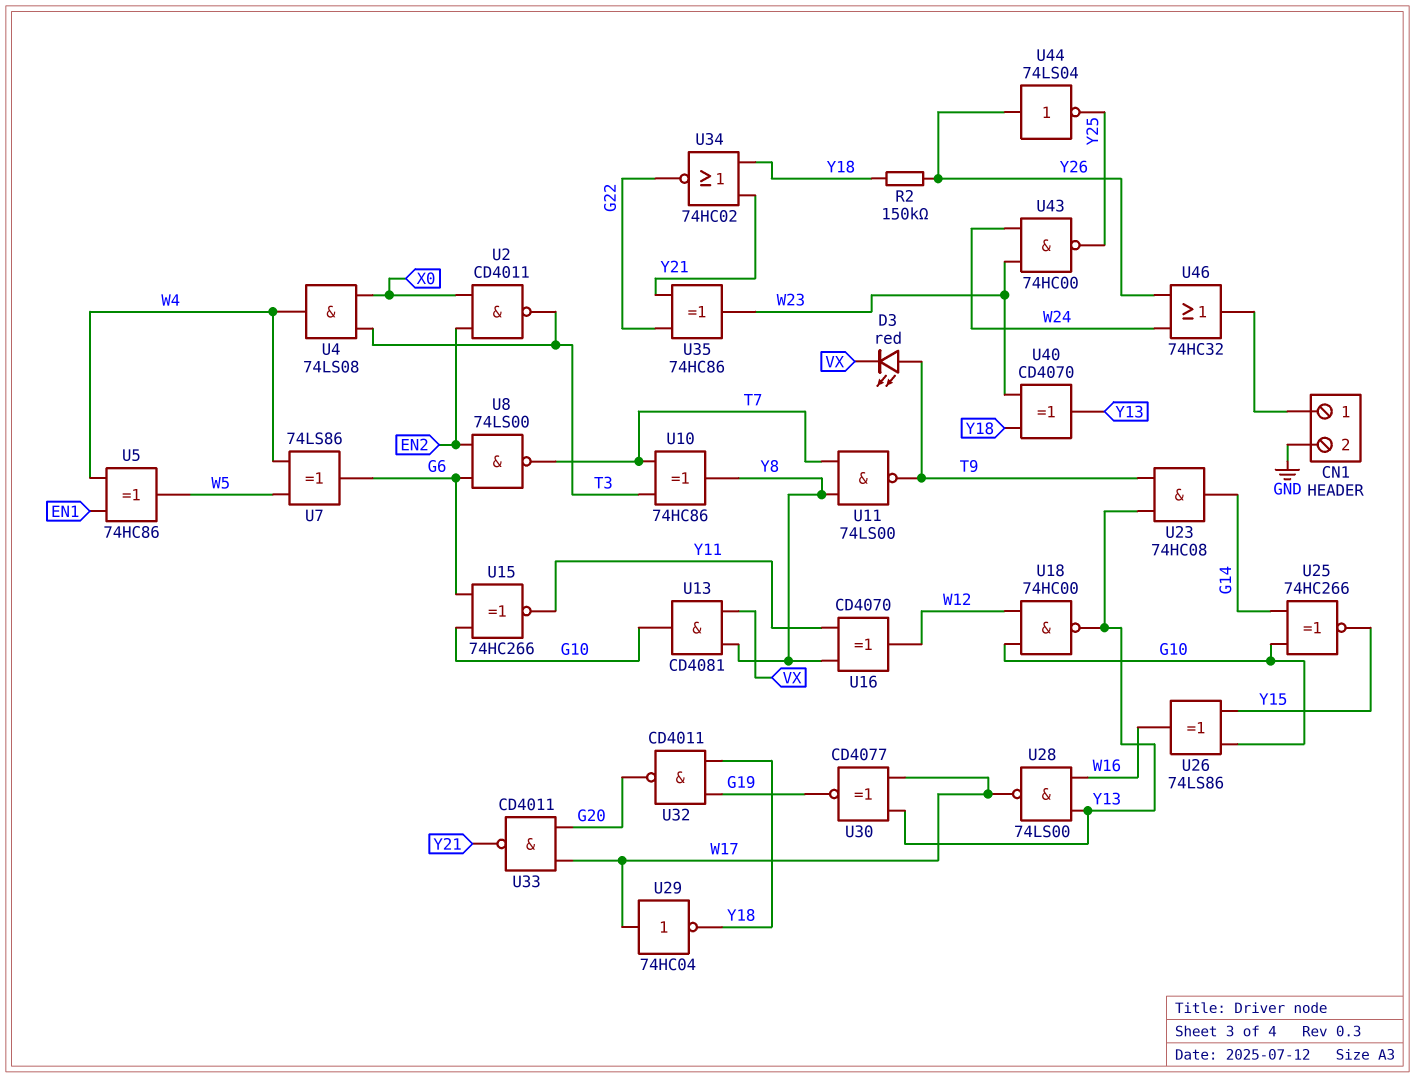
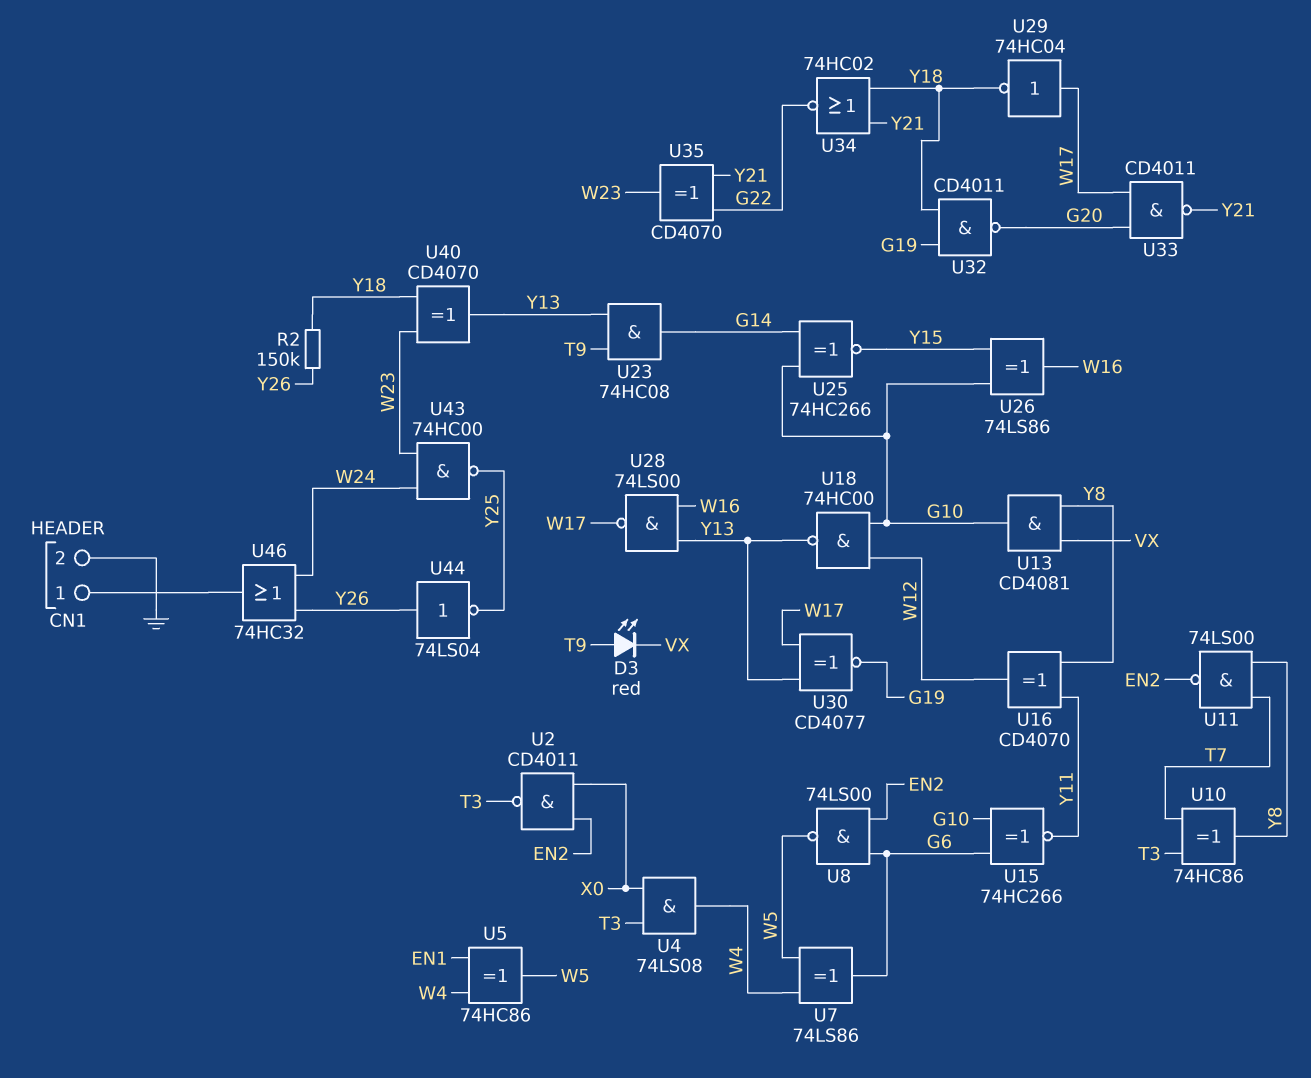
U8: NAND 74LS00 (in EN2, in G6, out T7) -> NAND 74LS00 (in EN2, in G6, out W5)
U11: NAND 74LS00 (in T7, in Y8, out T9) -> NAND 74LS00 (in T7, in Y8, out EN2)
U35: XOR 74HC86 (in G22, in Y21, out W23) -> XOR CD4070 (in G22, in Y21, out W23)

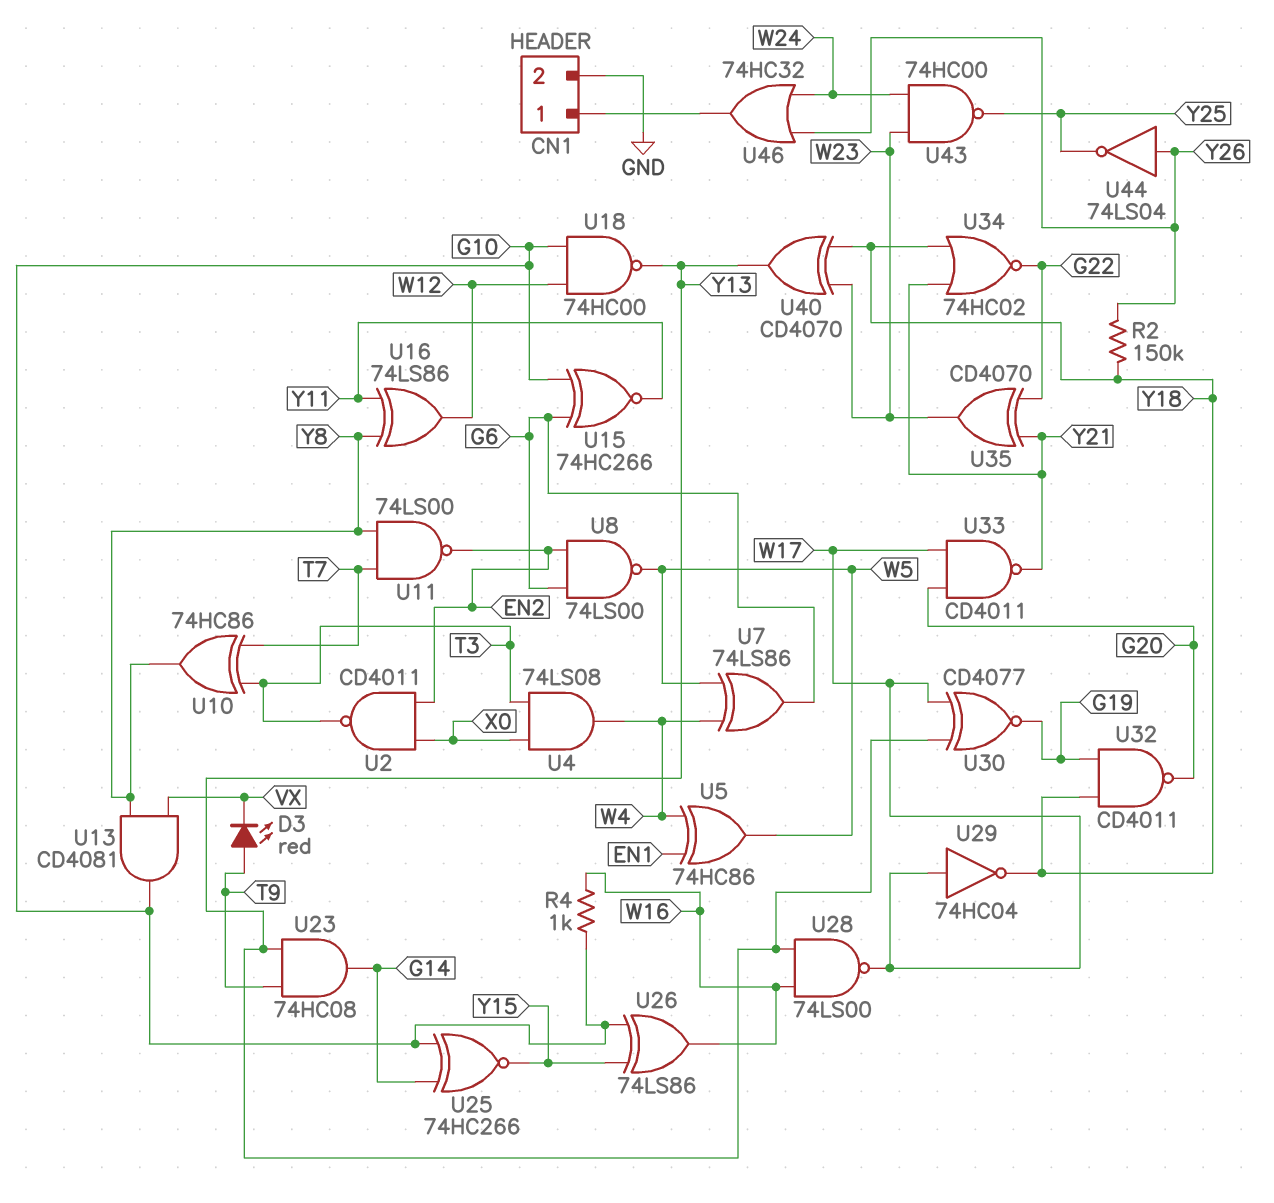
R4: none -> 1k (G10, W16)
U16: XOR CD4070 (in Y8, in Y11, out W12) -> XOR 74LS86 (in Y8, in Y11, out W12)

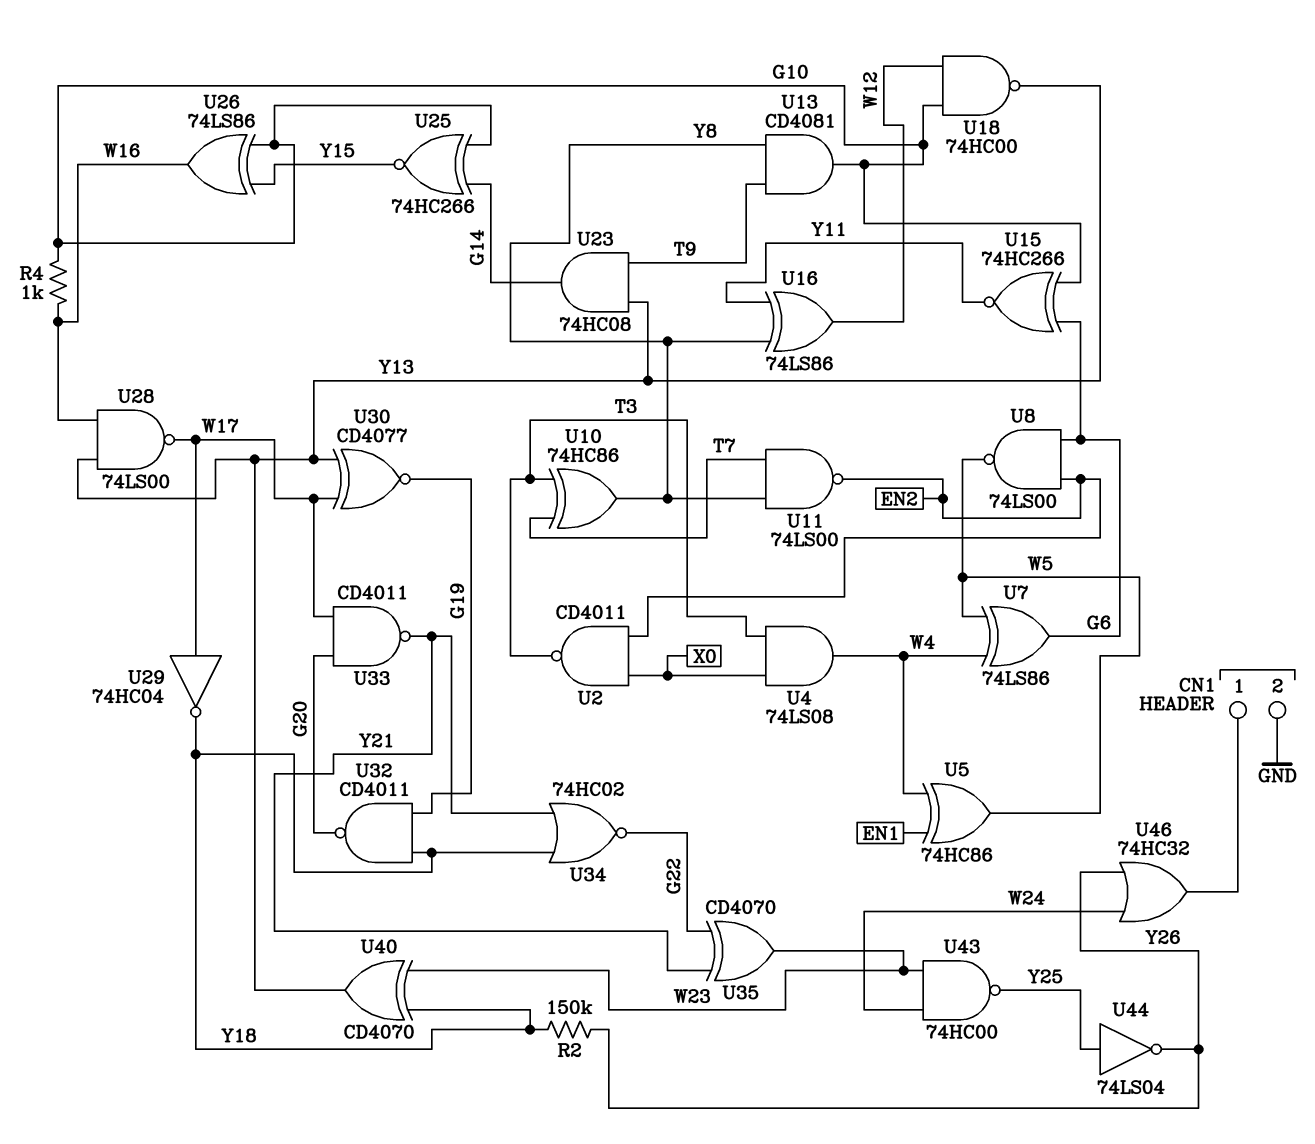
D3: LED red (A T9, K VX) -> none
U13: AND CD4081 (in VX, in Y8, out G10) -> AND CD4081 (in T9, in Y8, out G10)
U44: NOT 74LS04 (in Y26, out Y25) -> NOT 74LS04 (in Y25, out Y26)

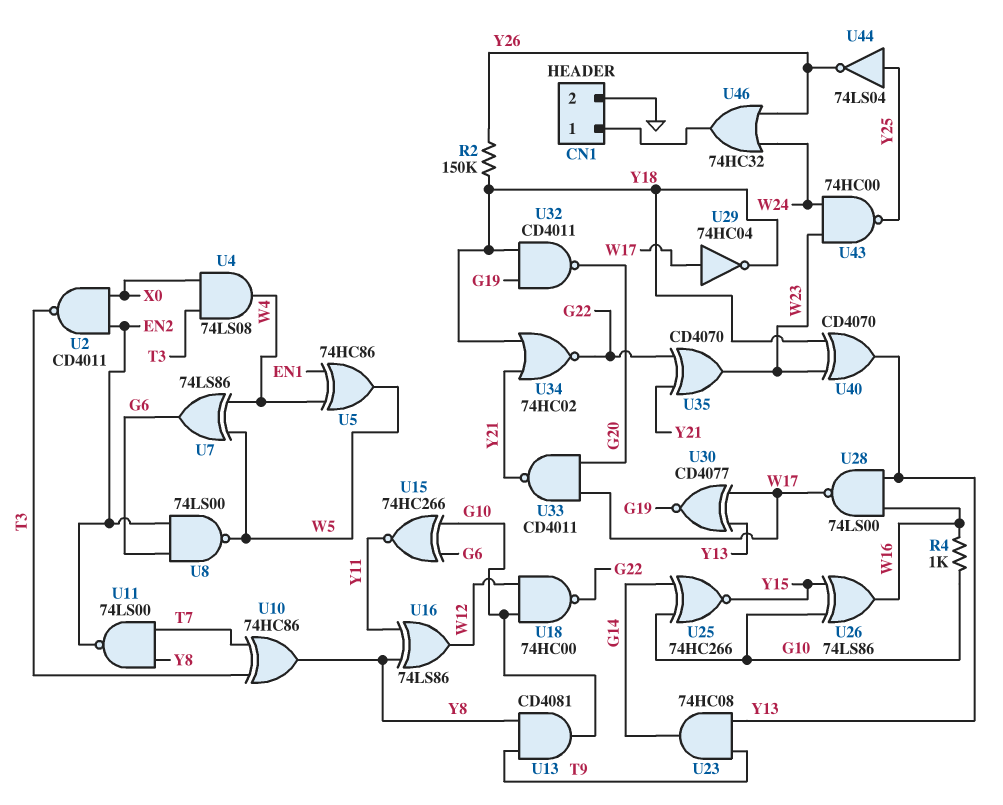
U18: NAND 74HC00 (in G10, in W12, out Y13) -> NAND 74HC00 (in G10, in W12, out G22)

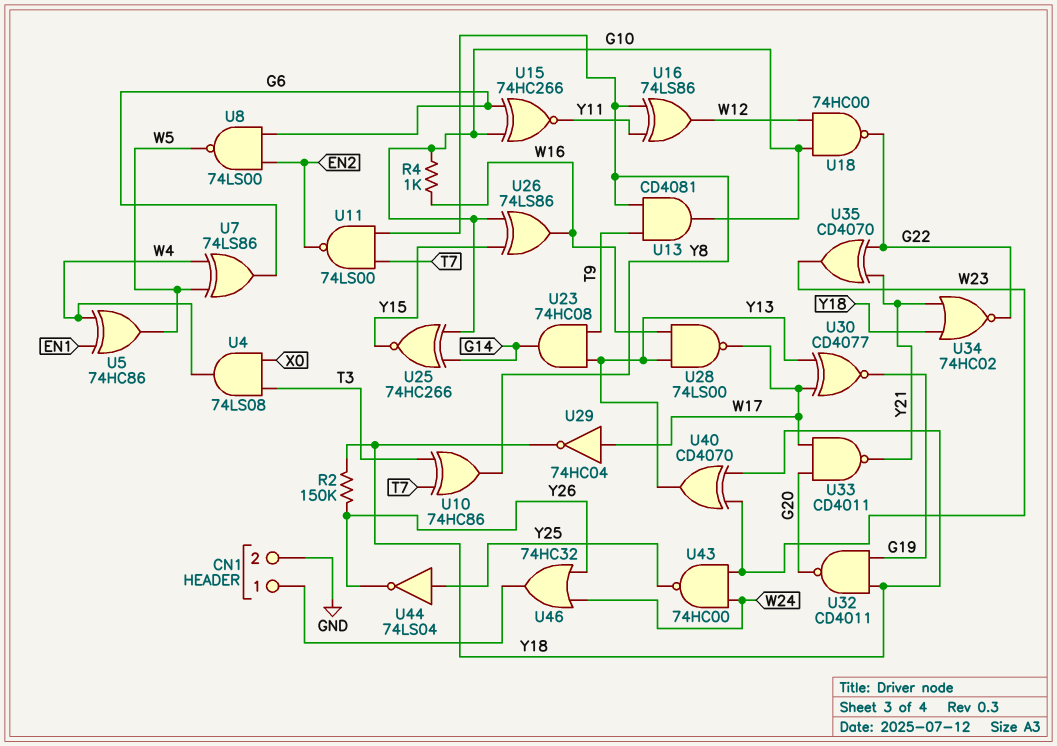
U2: NAND CD4011 (in EN2, in X0, out T3) -> none

